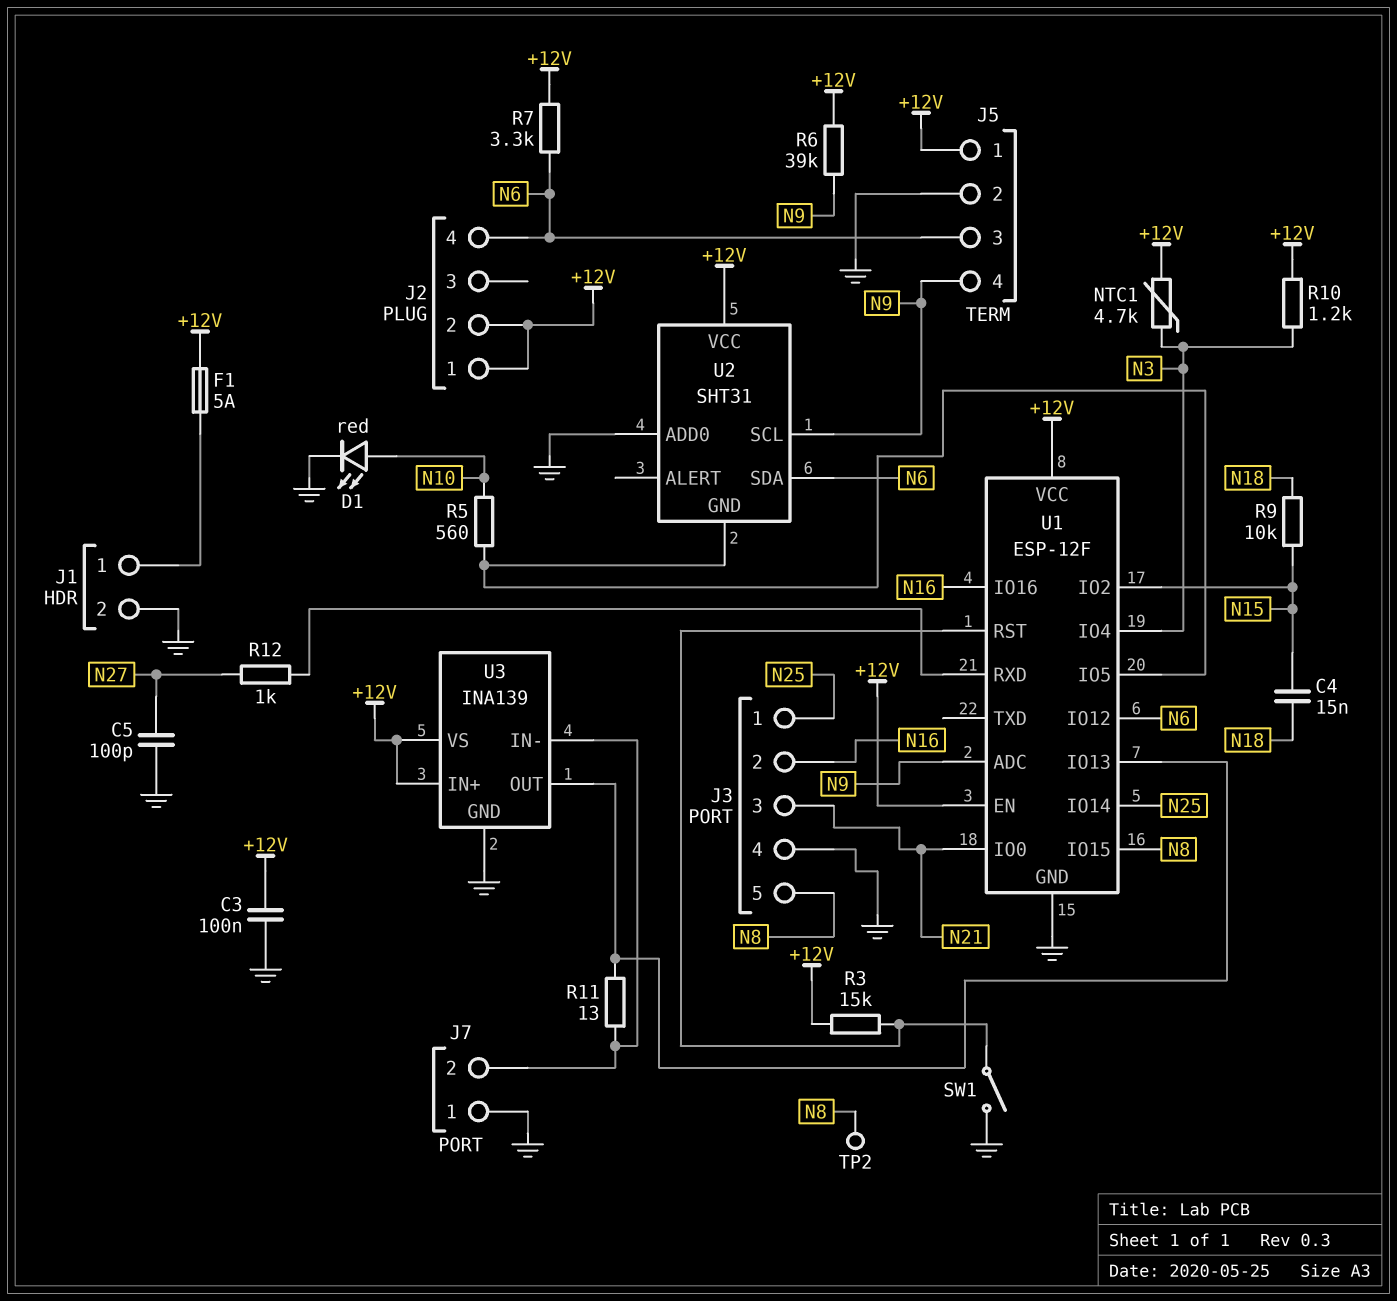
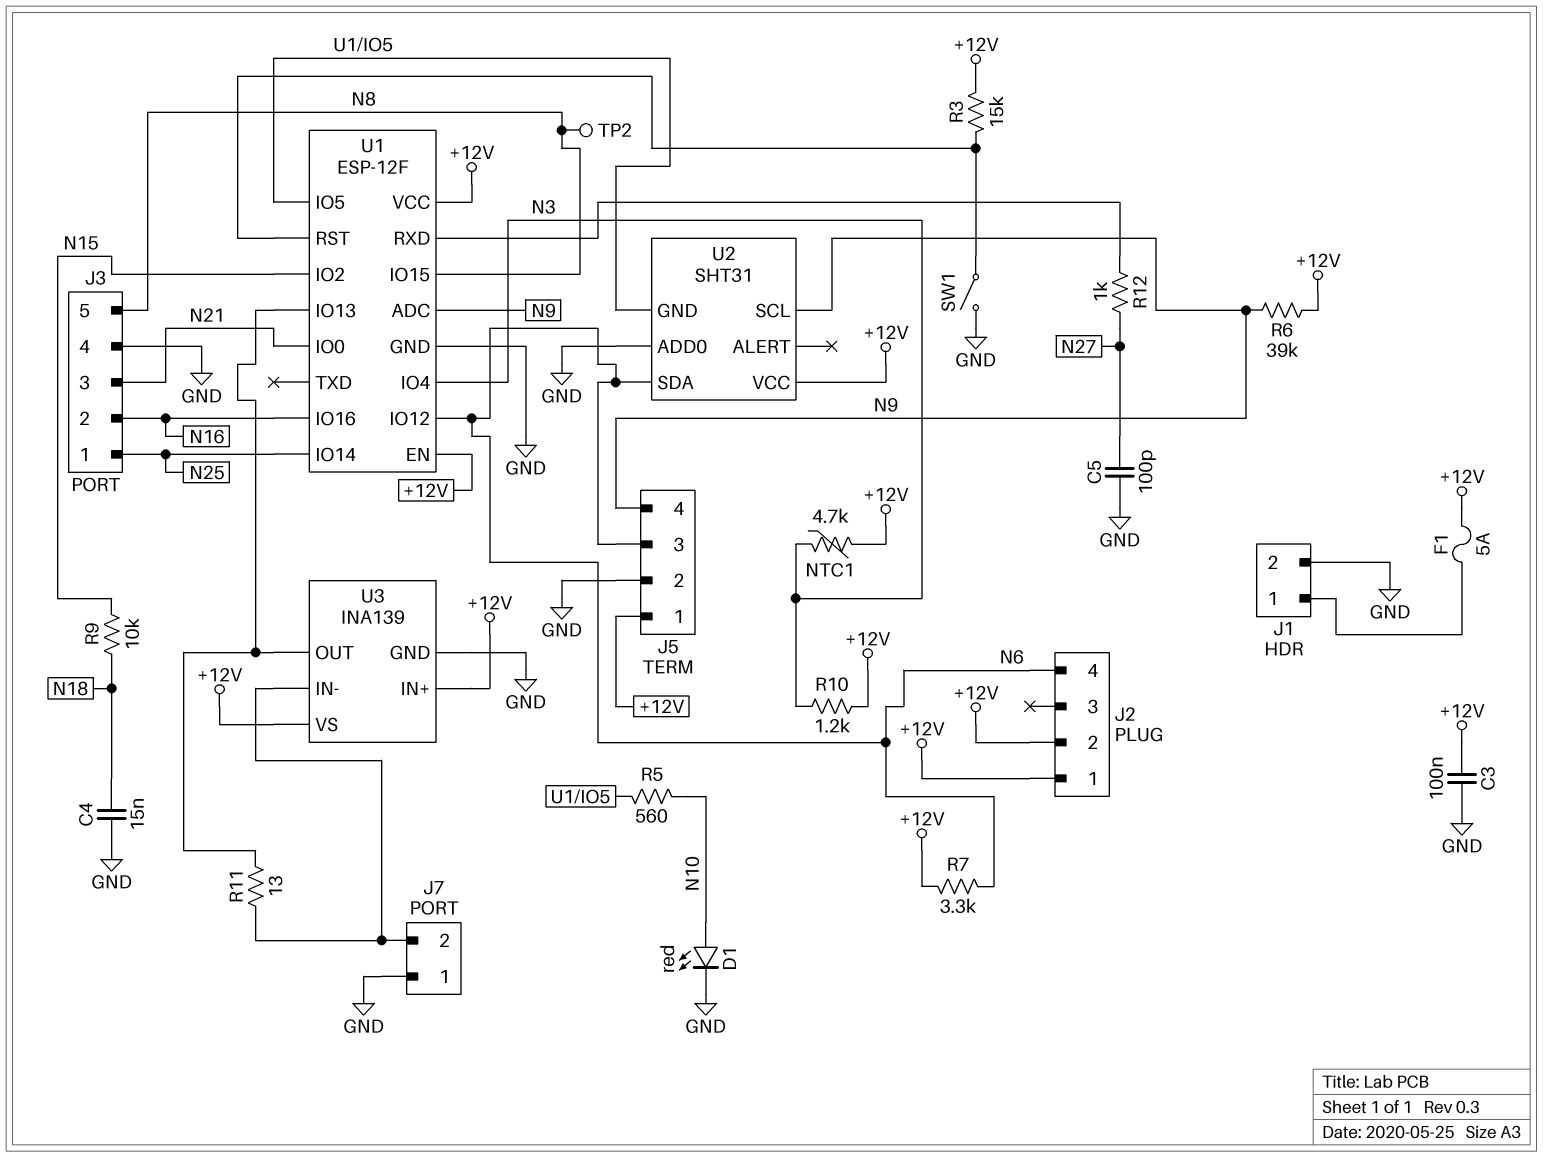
C4: 15nF (N15, N18) -> 15nF (GND, N18)

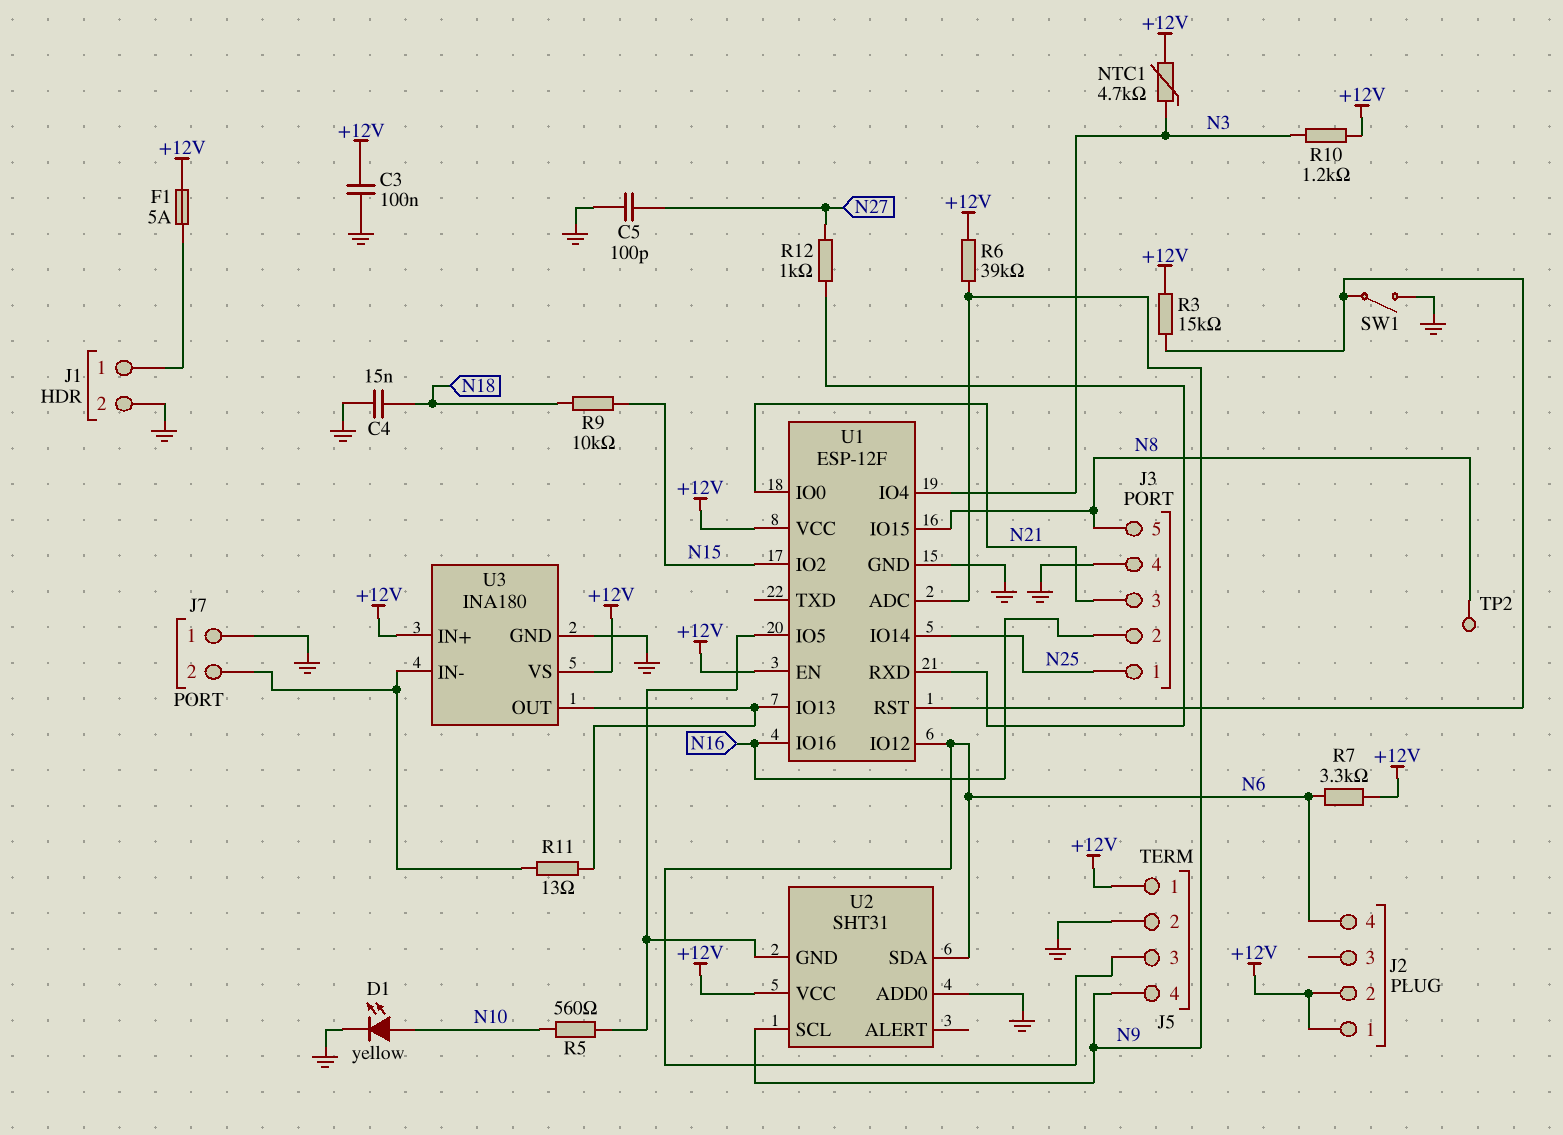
D1: LED red (A N10, K GND) -> LED yellow (A N10, K GND)
U3: INA139 -> INA180

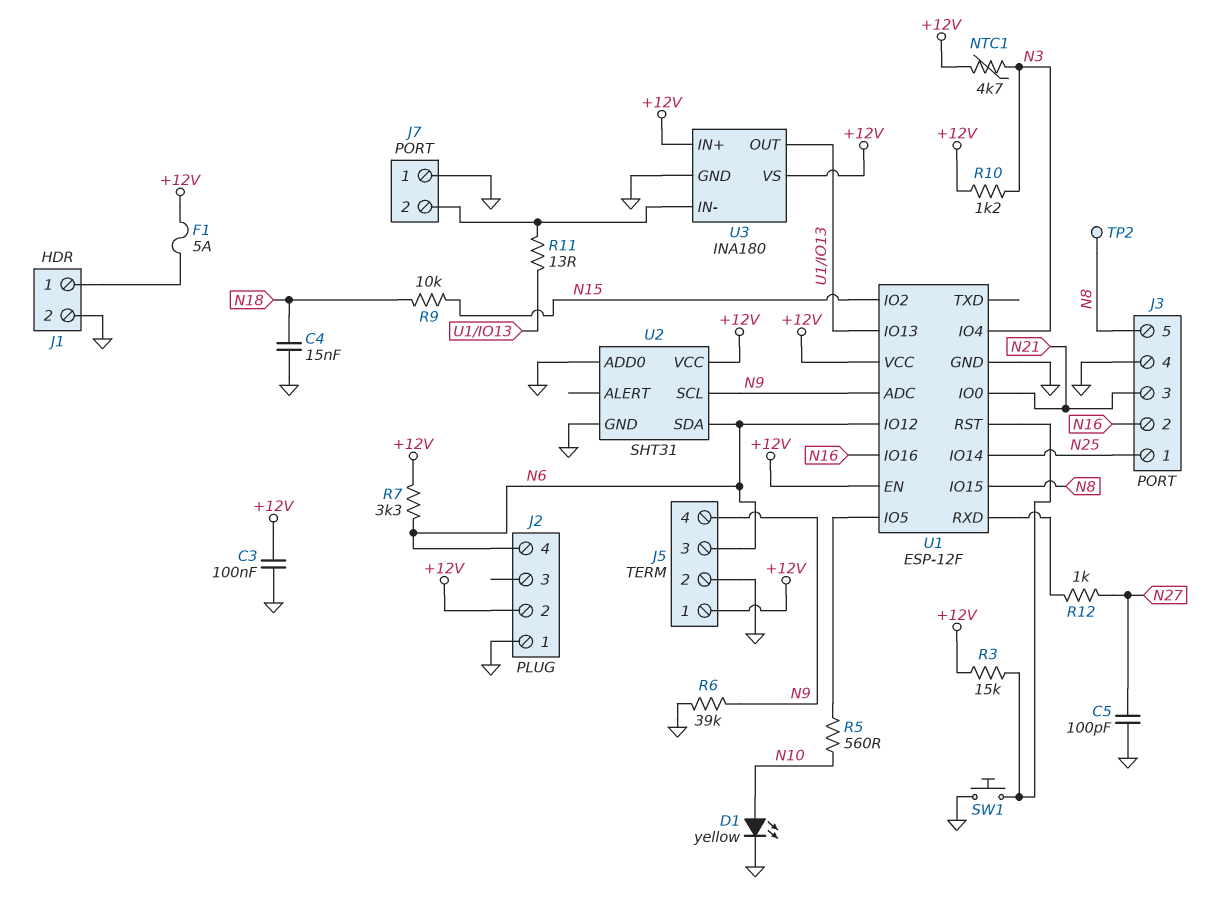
J2 pin 1: +12V -> GND
R6: 39k (+12V, N9) -> 39k (GND, N9)
SW1: switch (GND, U1/RST) -> button (GND, U1/RST)
U2 pin GND: U1/IO5 -> GND

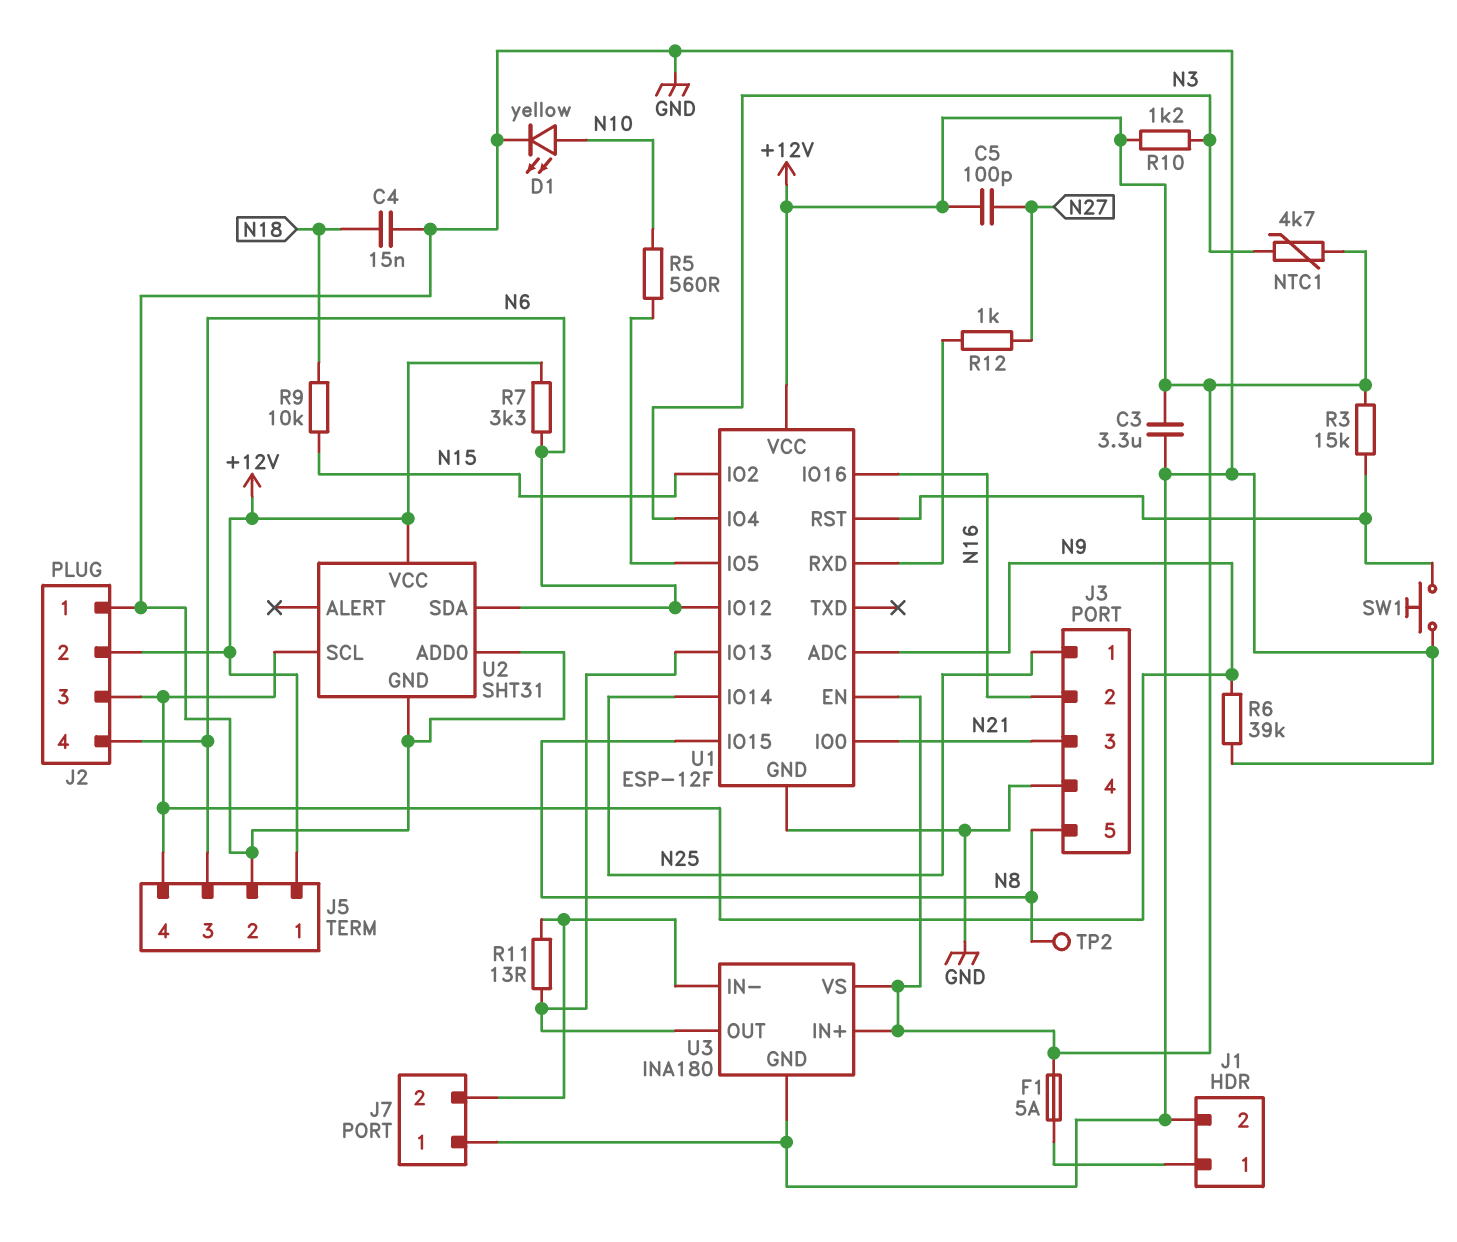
C3: 100nF (+12V, GND) -> 3.3uF (+12V, GND)
C5: 100pF (GND, N27) -> 100pF (+12V, N27)
J2 pin 3: none -> N9

